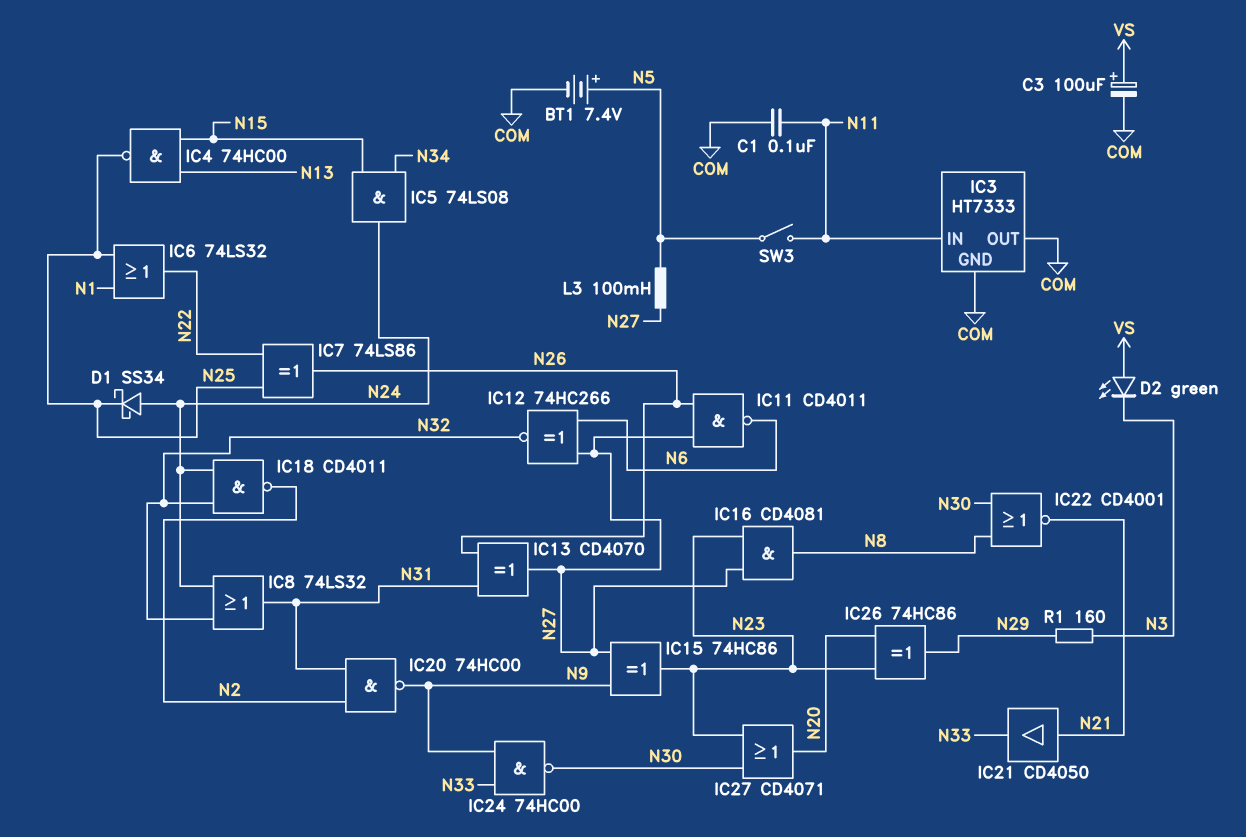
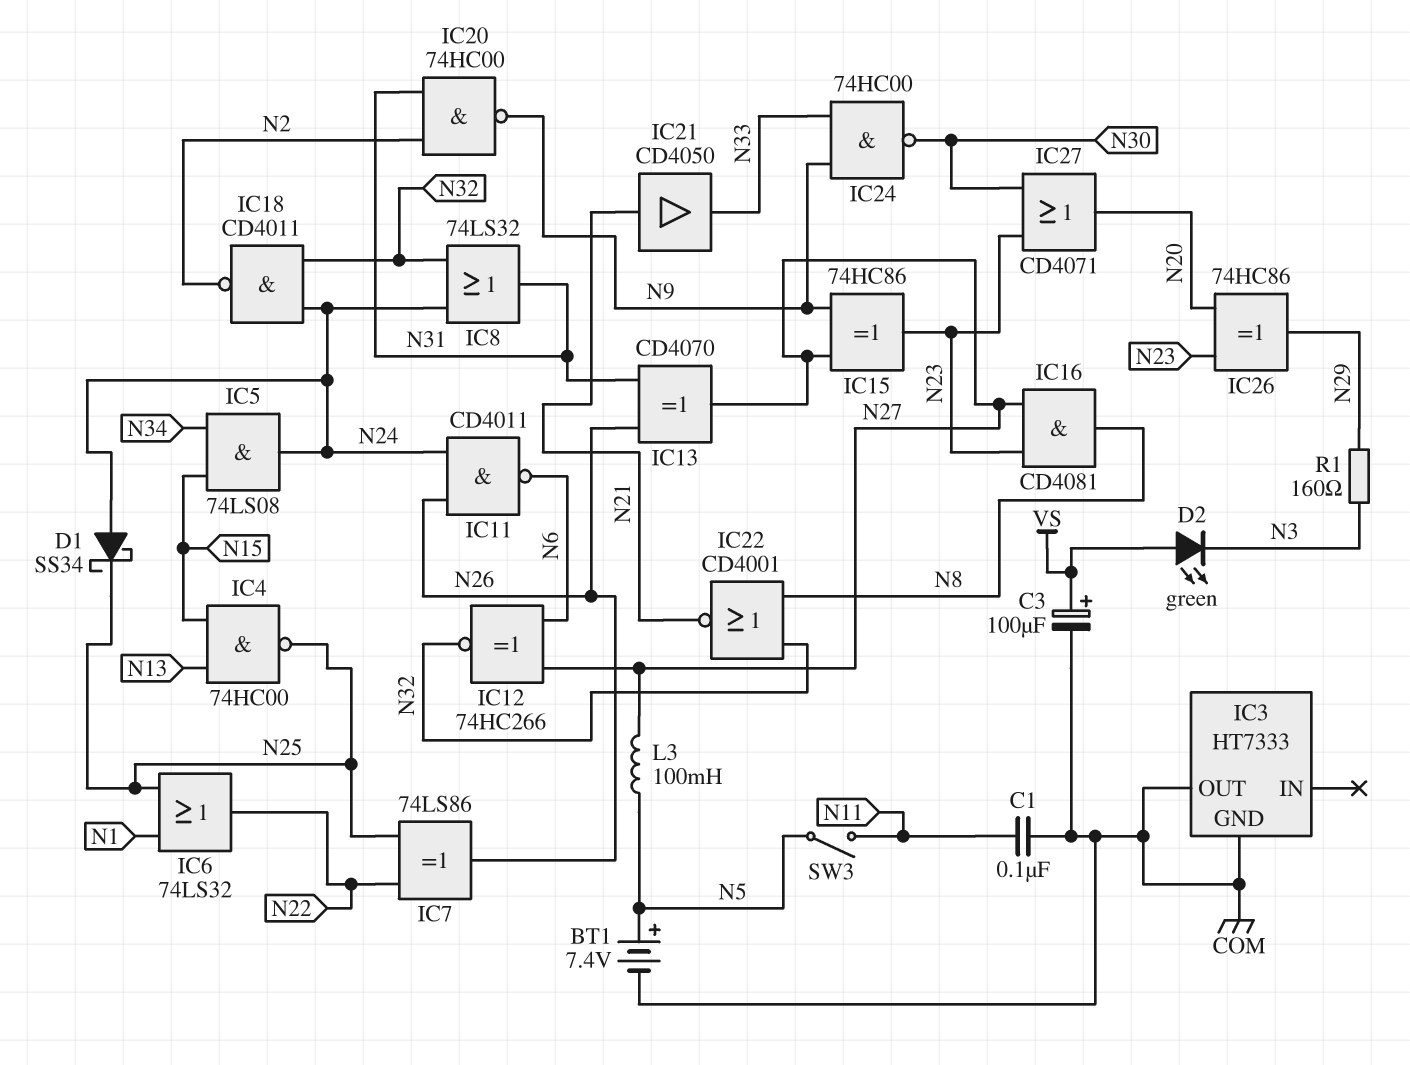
IC3 pin IN: N11 -> none
IC11: NAND CD4011 (in N26, in N27, out N6) -> NAND CD4011 (in N24, in N26, out N6)
IC22: NOR CD4001 (in N8, in N30, out N21) -> NOR CD4001 (in N8, in N32, out N21)

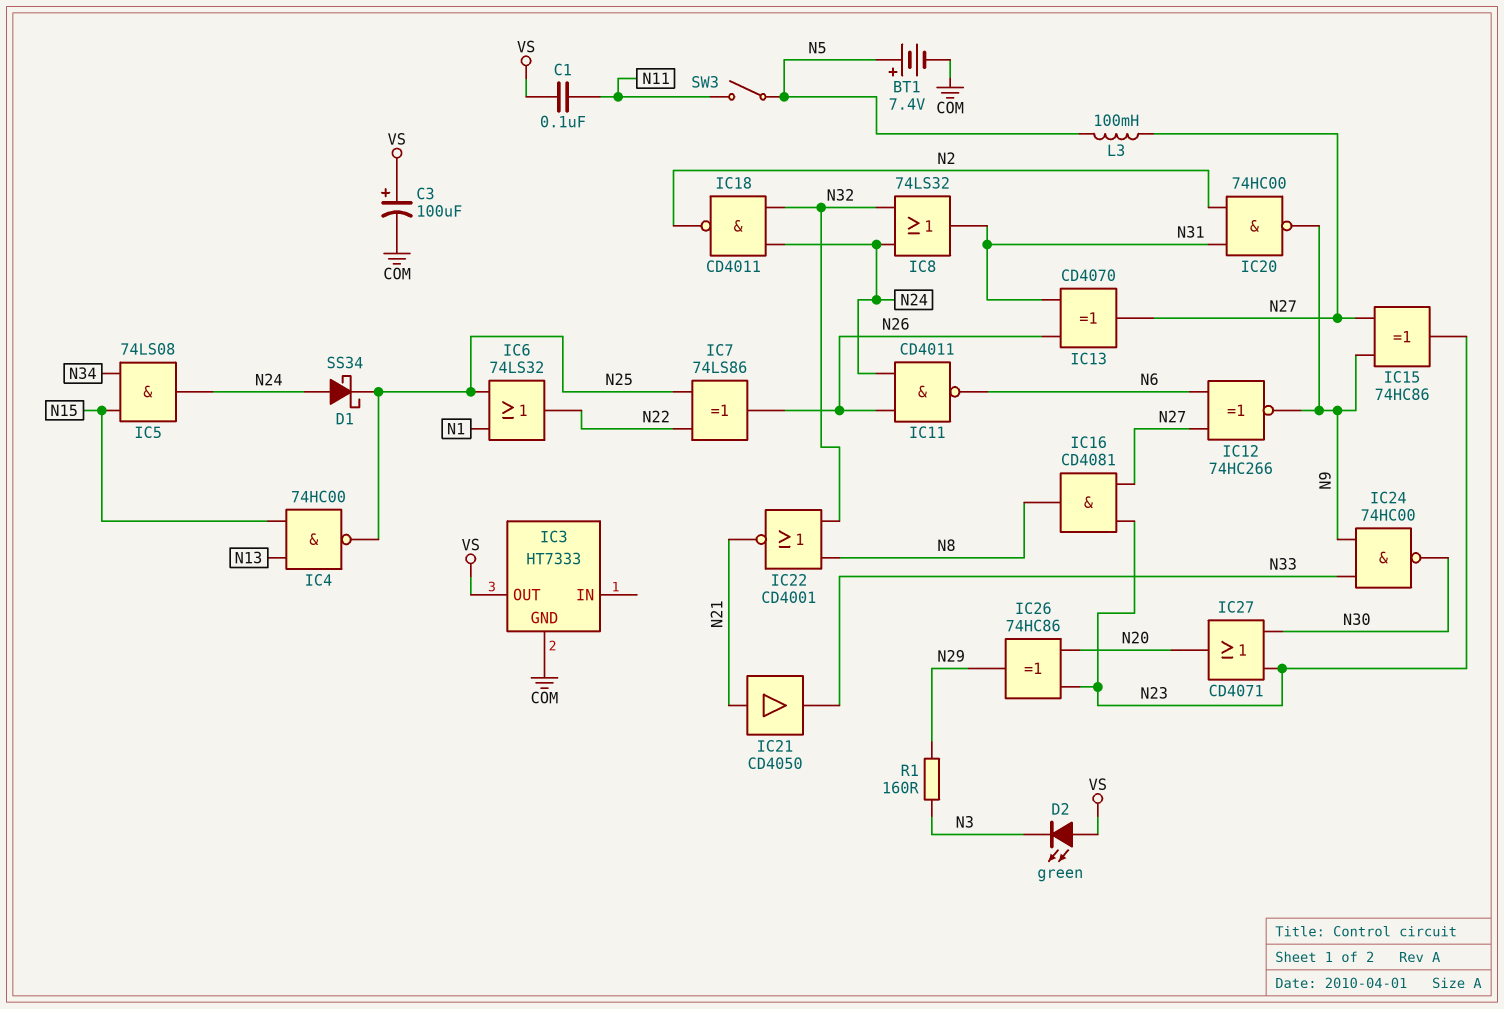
C1: 100nF (COM, N11) -> 100nF (N11, VS)
IC3 pin OUT: COM -> VS
IC12: XNOR 74HC266 (in N6, in N27, out N32) -> XNOR 74HC266 (in N6, in N27, out N9)

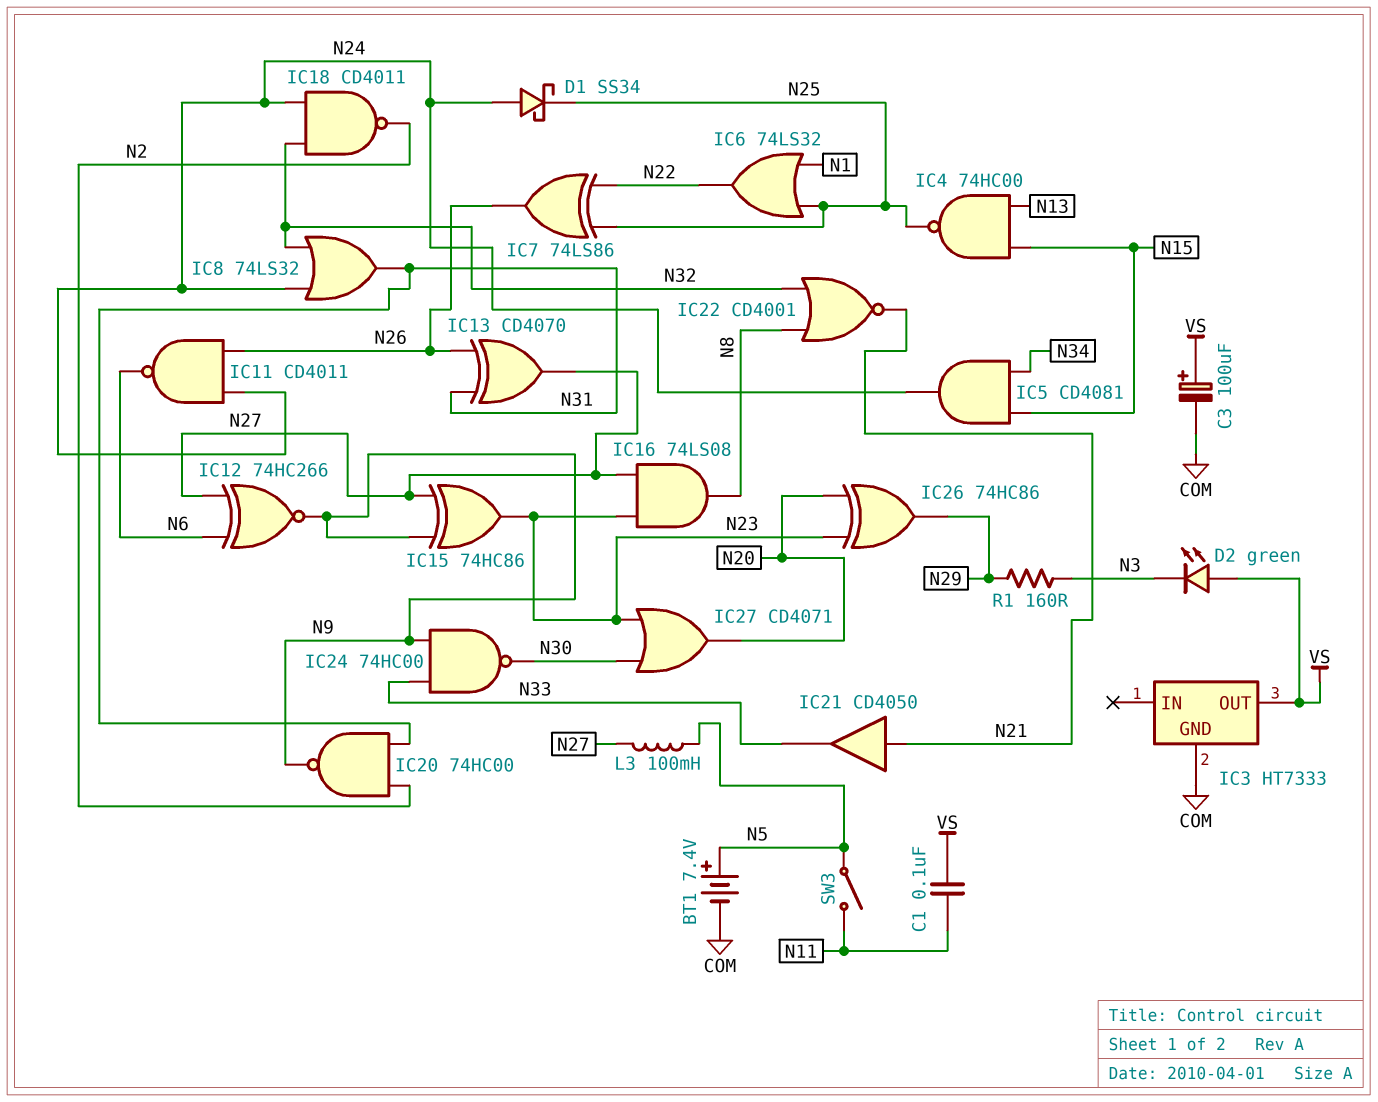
IC5: AND 74LS08 (in N15, in N34, out N24) -> AND CD4081 (in N15, in N34, out N24)
IC16: AND CD4081 (in N23, in N27, out N8) -> AND 74LS08 (in N23, in N27, out N8)

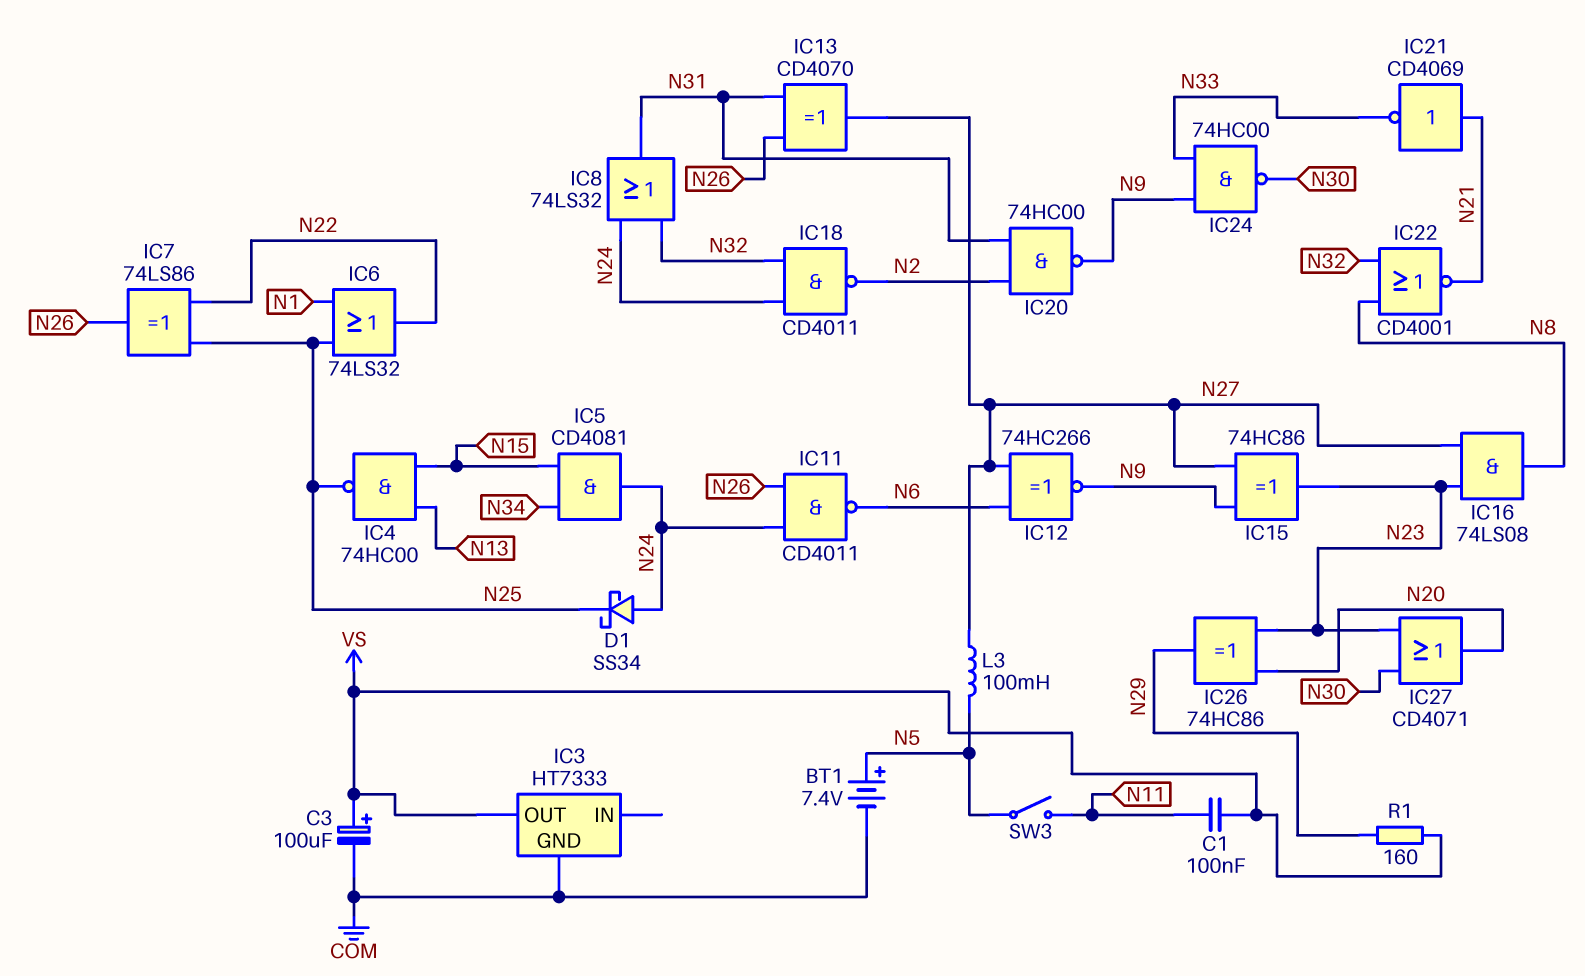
D2: LED green (A VS, K N3) -> none
IC21: buffer CD4050 (in N21, out N33) -> NOT CD4069 (in N21, out N33)
R1: 160 (N3, N29) -> 160 (N29, VS)

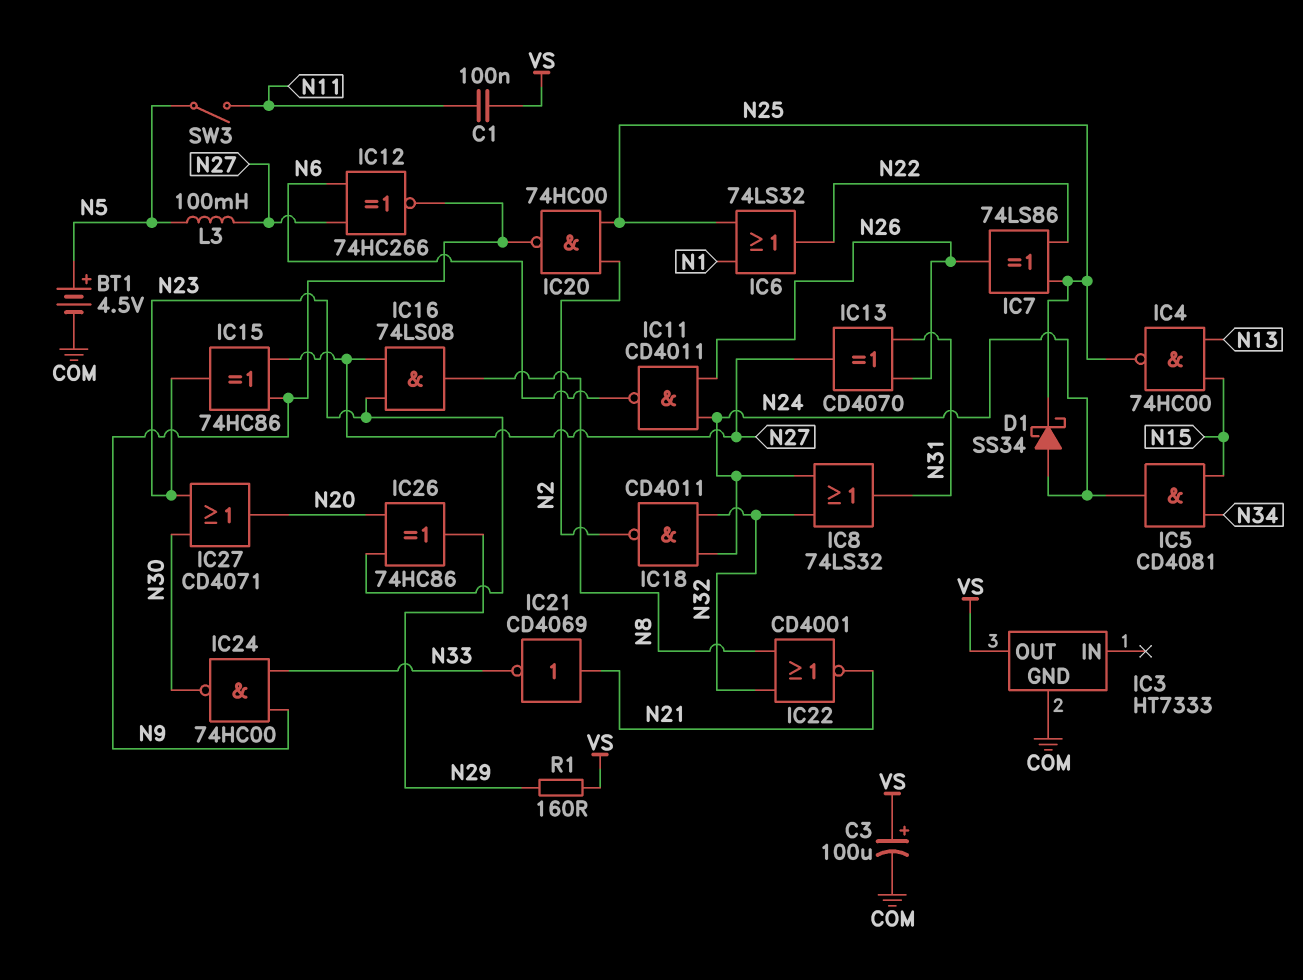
BT1: 7.4V (plus N5, minus COM) -> 4.5V (plus N5, minus COM)
IC20: NAND 74HC00 (in N2, in N31, out N9) -> NAND 74HC00 (in N2, in N25, out N9)

